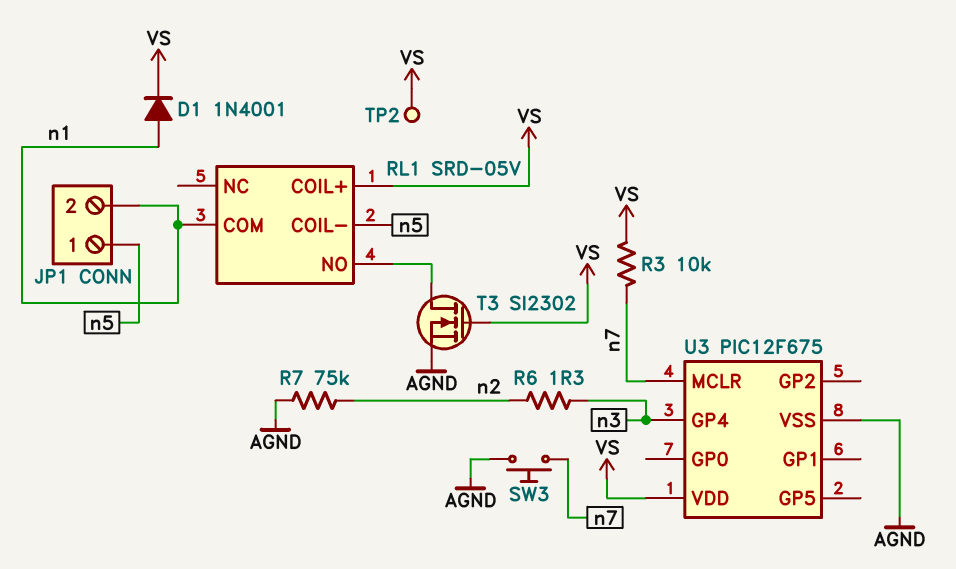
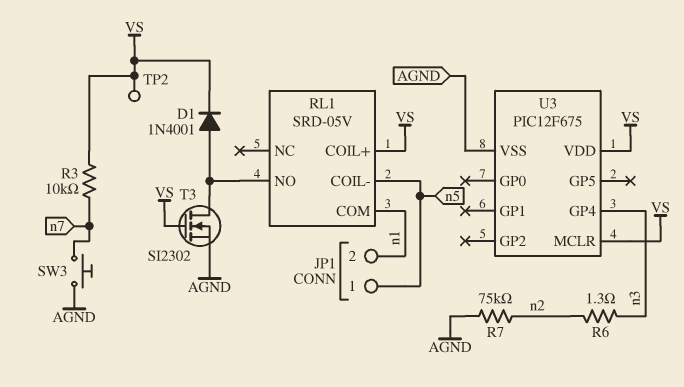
D1: diode 1N4001 (A n1, K VS) -> diode 1N4001 (A RL1/NO, K VS)
U3 pin MCLR: n7 -> VS

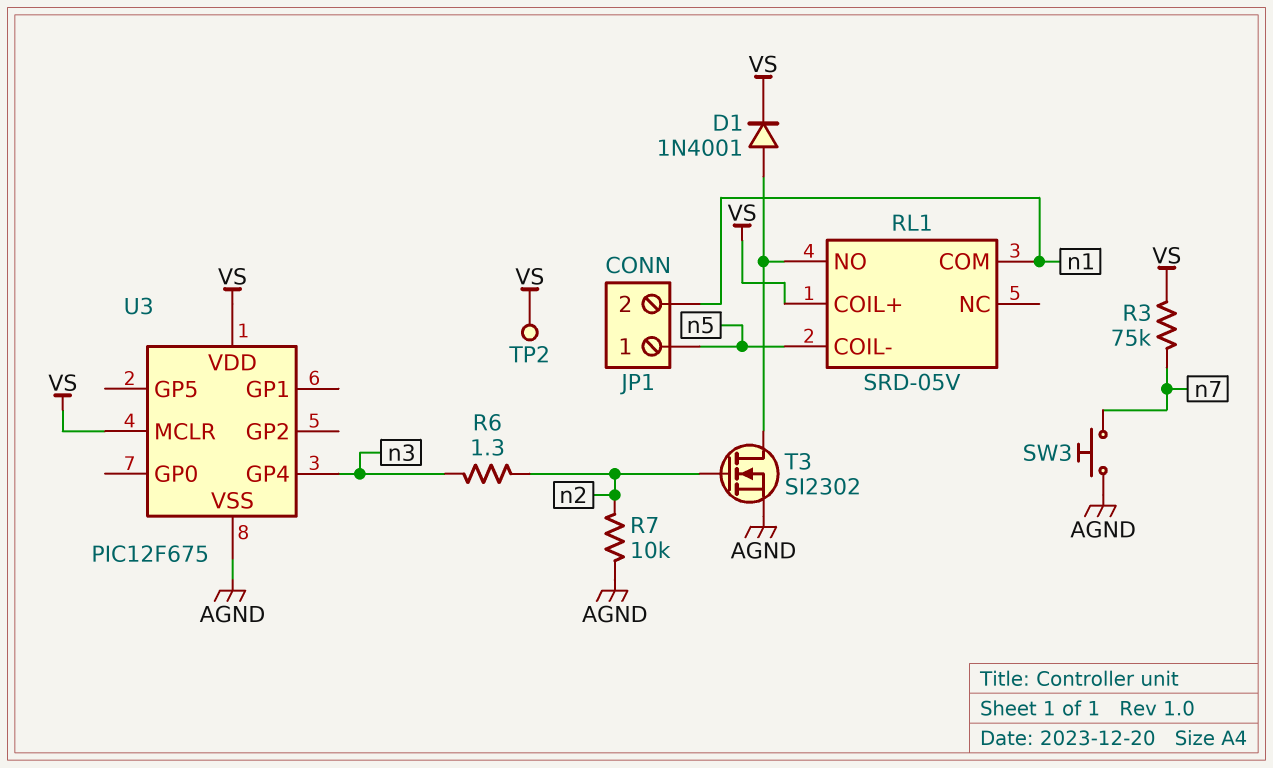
R3: 10k (VS, n7) -> 75k (VS, n7)
R7: 75k (AGND, n2) -> 10k (AGND, n2)
T3: NMOS SI2302 (G VS, D RL1/NO, S AGND) -> NMOS SI2302 (G n2, D RL1/NO, S AGND)

